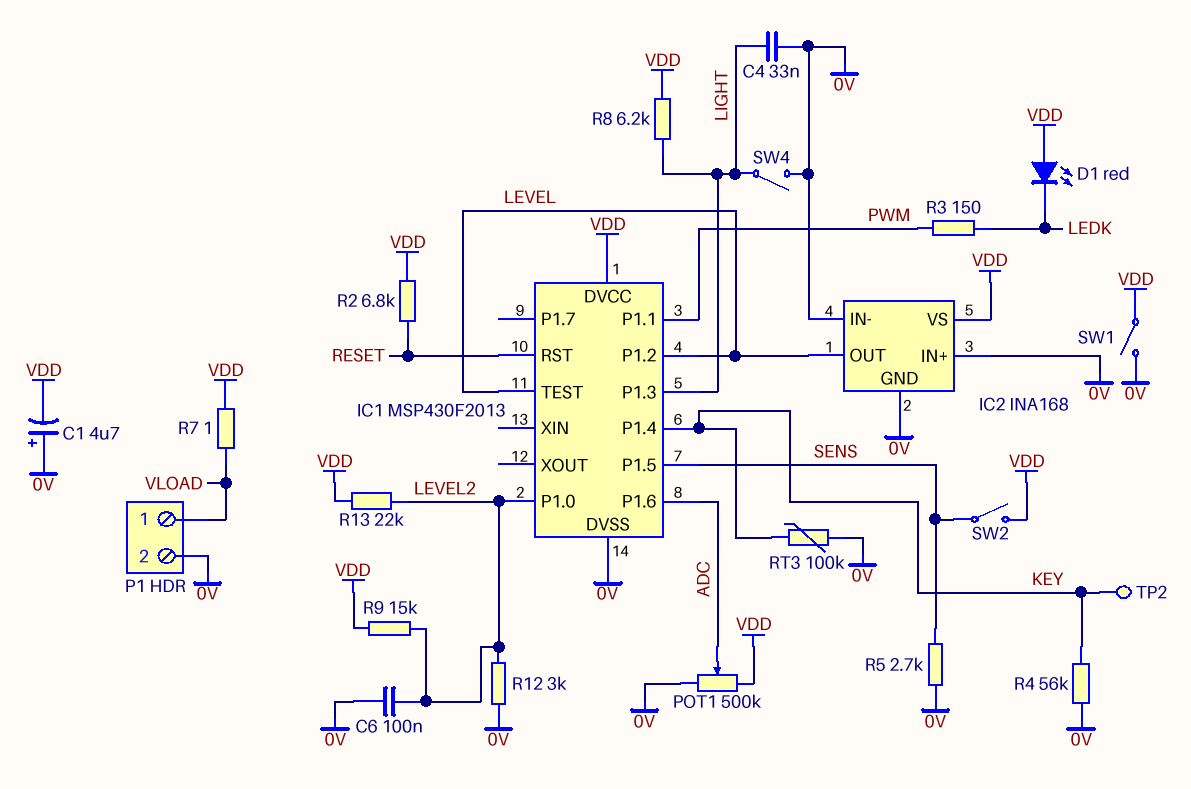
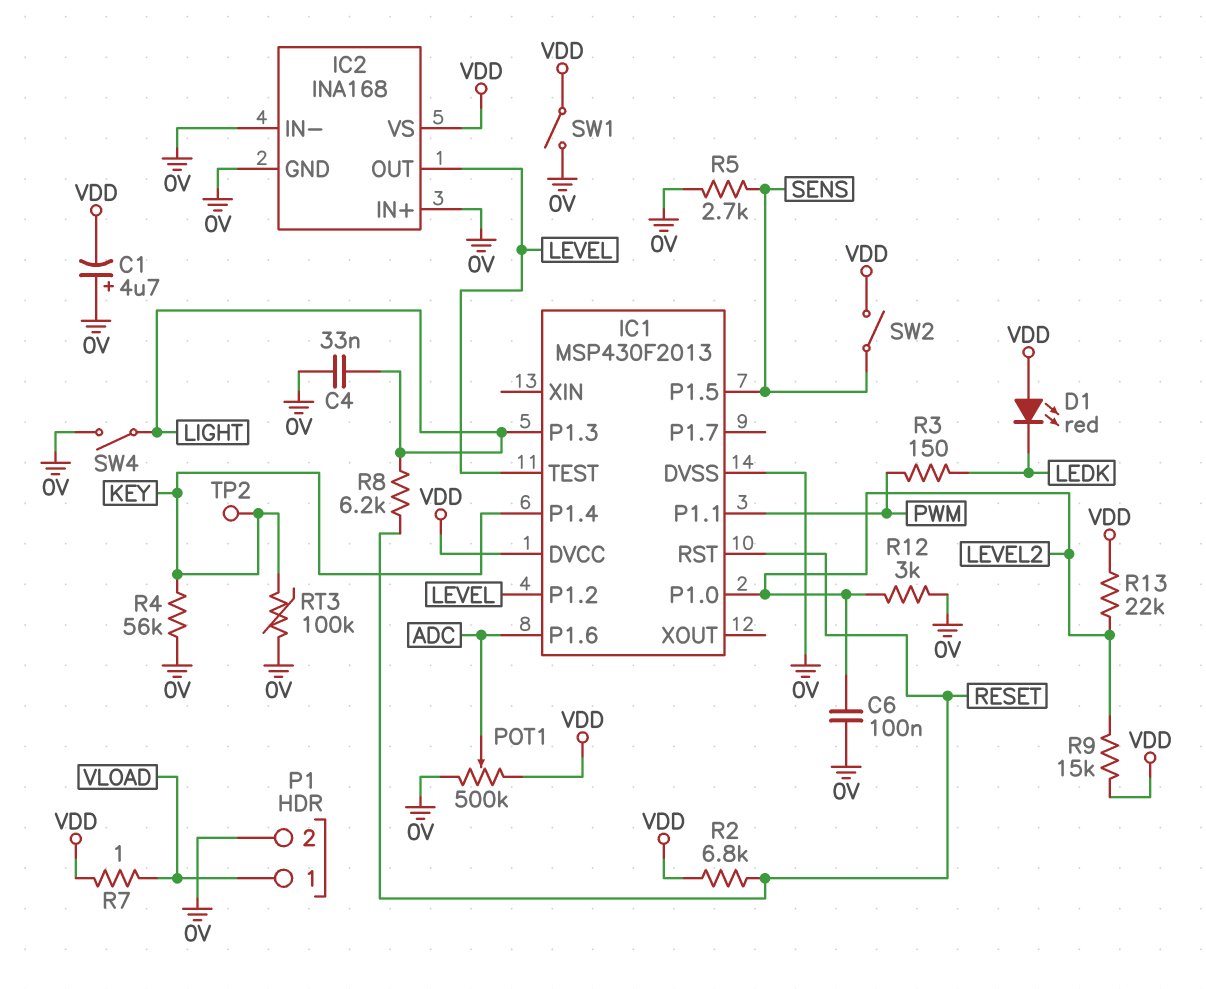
R8: 6.2k (LIGHT, VDD) -> 6.2k (LIGHT, RESET)

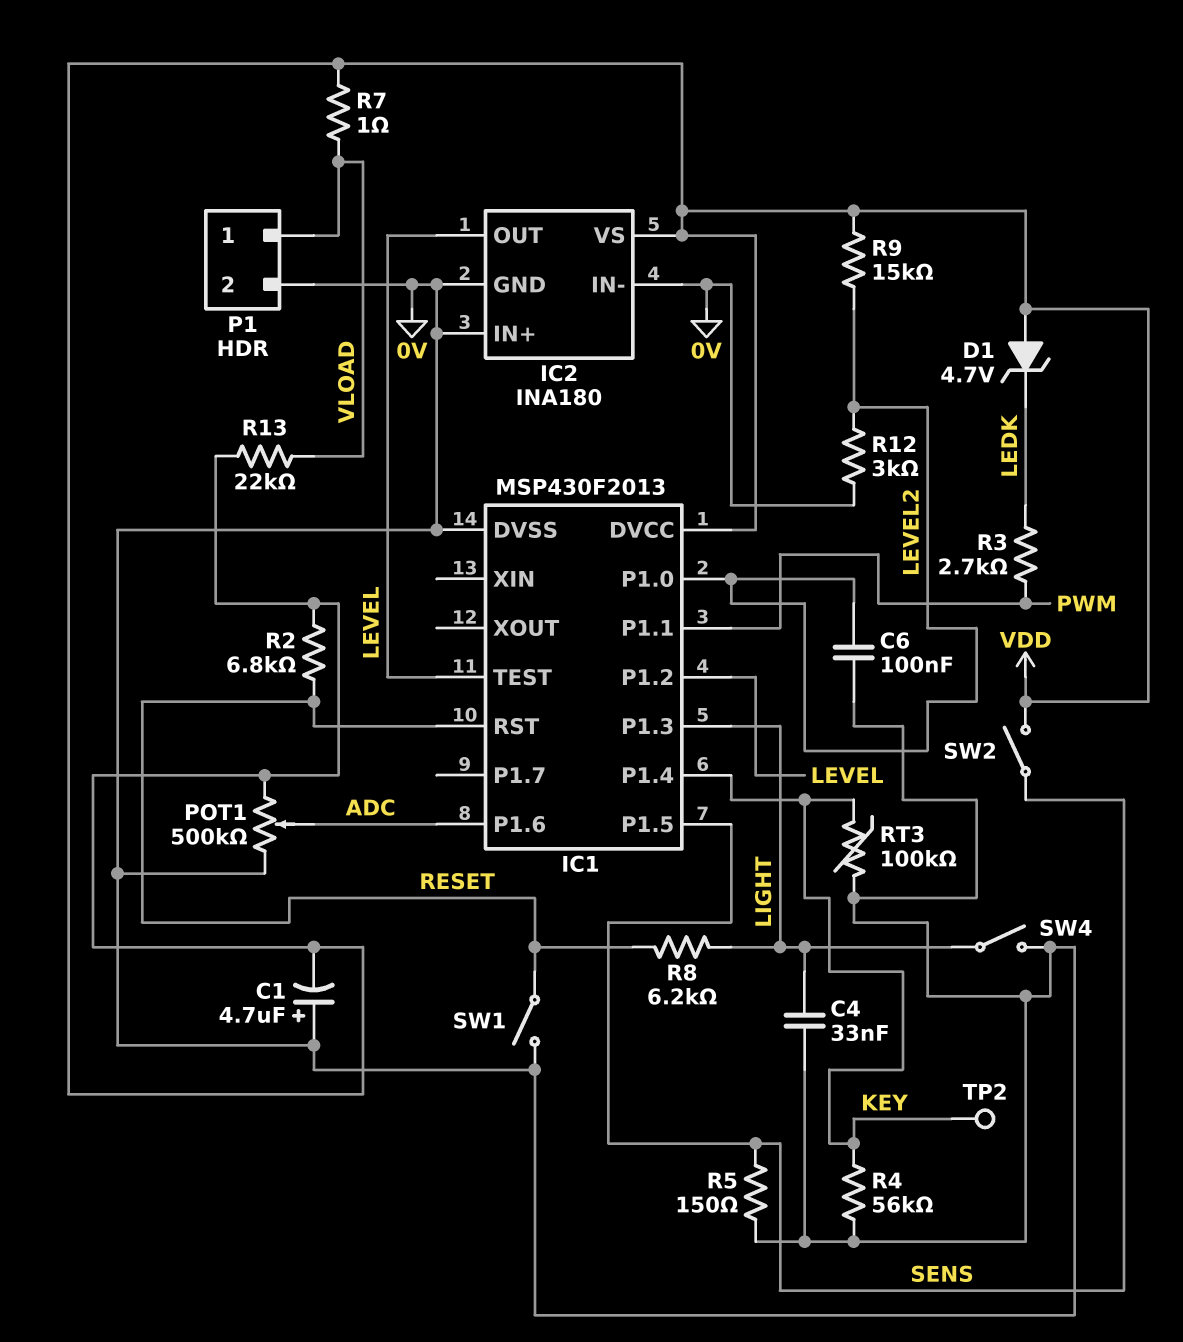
D1: LED red (A VDD, K LEDK) -> zener 4.7V (A VDD, K LEDK)
IC2: INA168 -> INA180
R3: 150 (LEDK, PWM) -> 2.7k (LEDK, PWM)
R5: 2.7k (0V, SENS) -> 150 (0V, SENS)
R13: 22k (LEVEL2, VDD) -> 22k (VDD, VLOAD)
SW1: switch (0V, VDD) -> switch (0V, RESET)

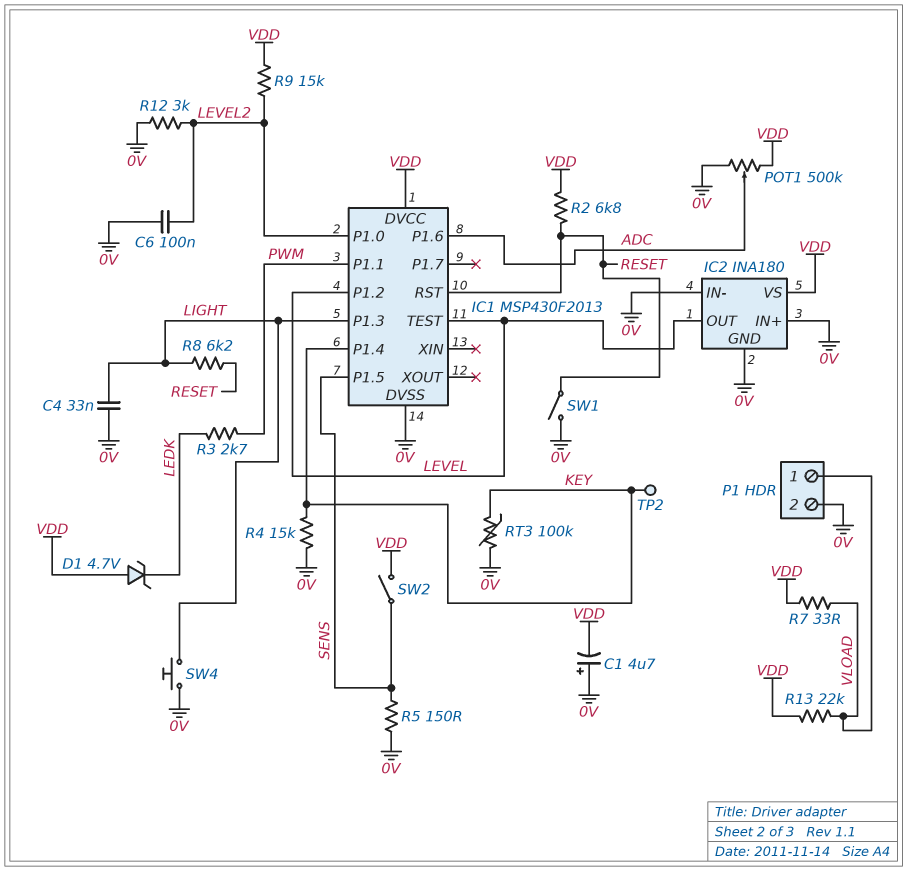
R4: 56k (0V, KEY) -> 15k (0V, KEY)
R7: 1 (VDD, VLOAD) -> 33 (VDD, VLOAD)
SW4: switch (0V, LIGHT) -> button (0V, LIGHT)

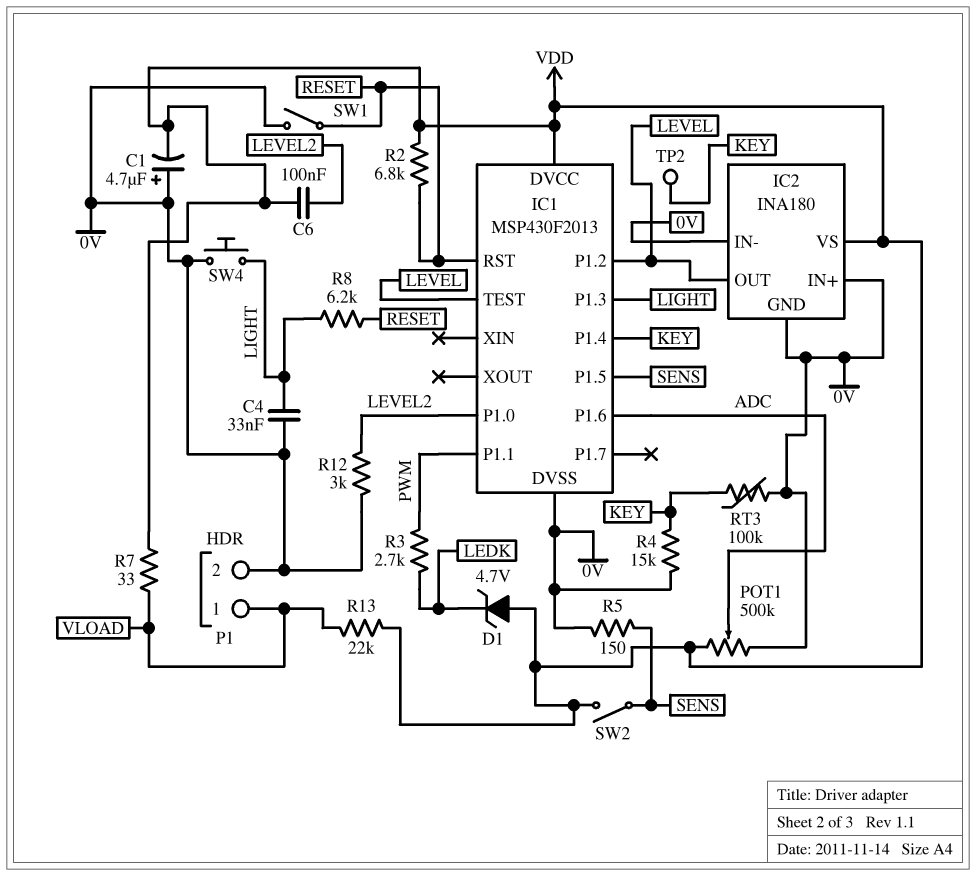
C6: 100nF (0V, LEVEL2) -> 100nF (LEVEL2, VDD)
R9: 15k (LEVEL2, VDD) -> none

